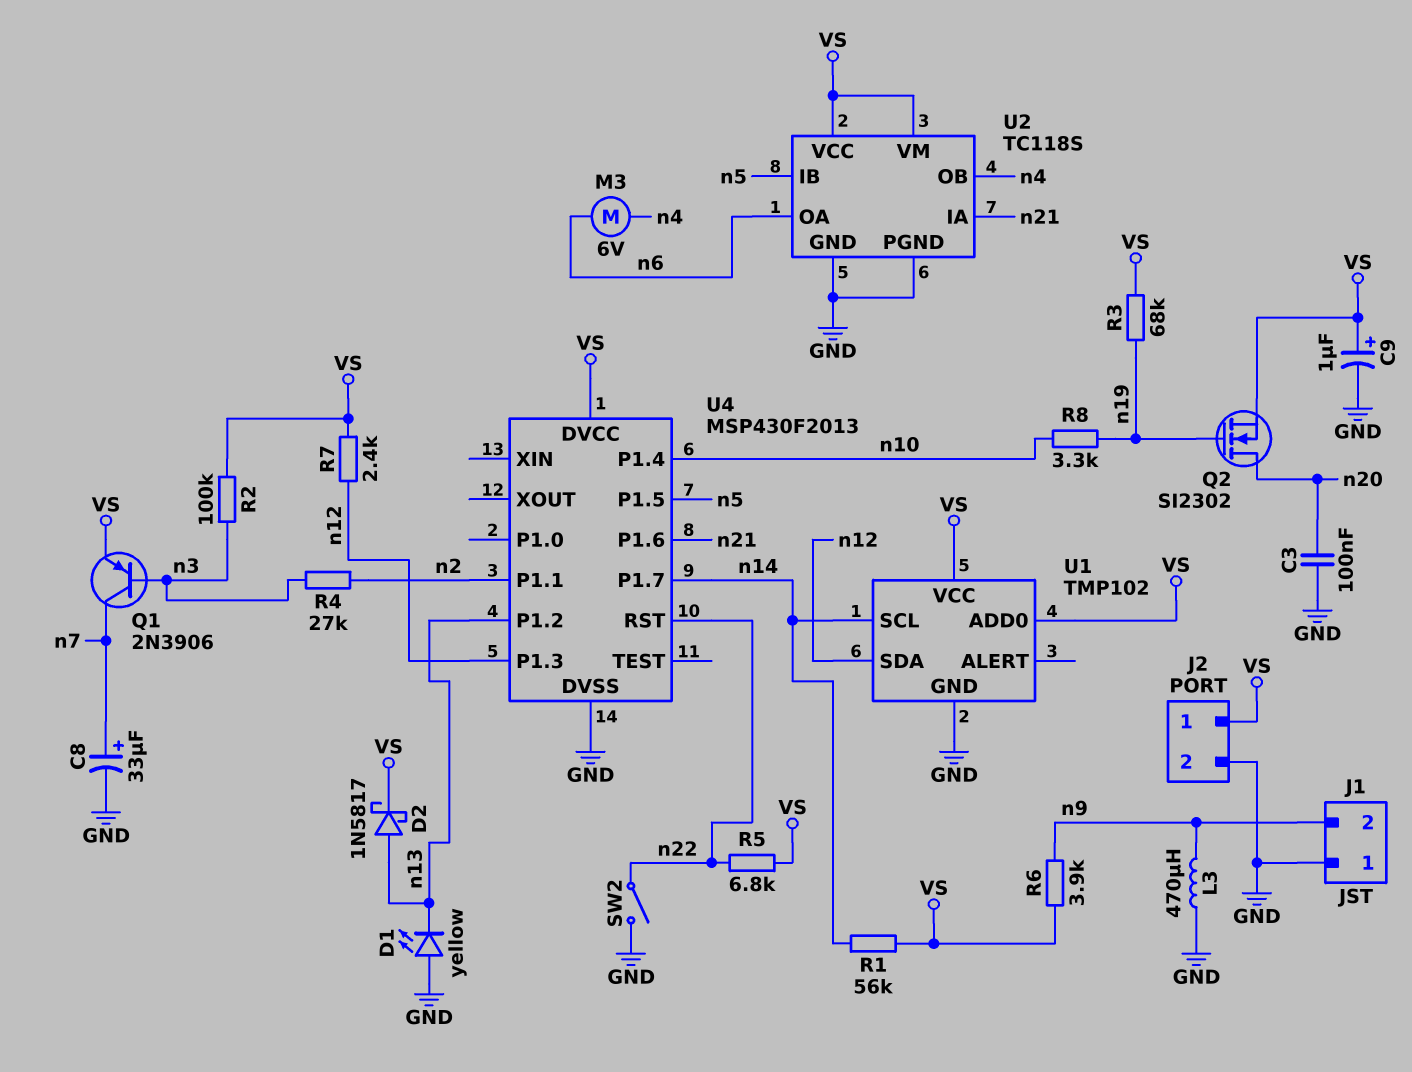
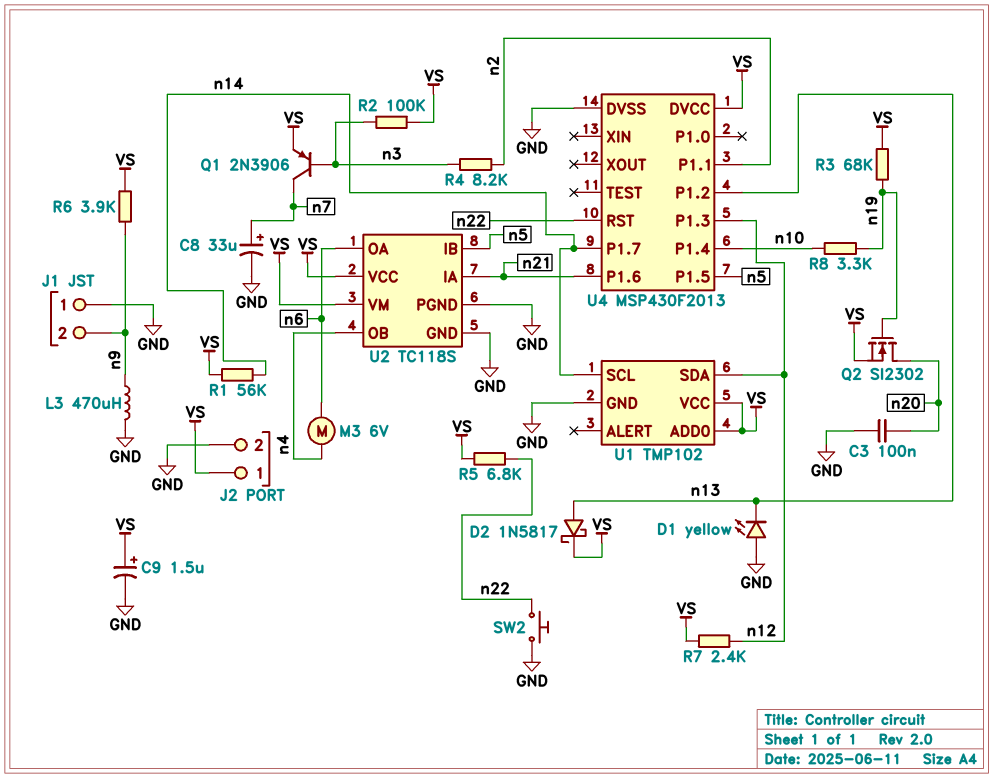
C9: 1uF (plus VS, minus GND) -> 1.5uF (plus VS, minus GND)
R4: 27k (n2, n3) -> 8.2k (n2, n3)
SW2: switch (GND, n22) -> button (GND, n22)

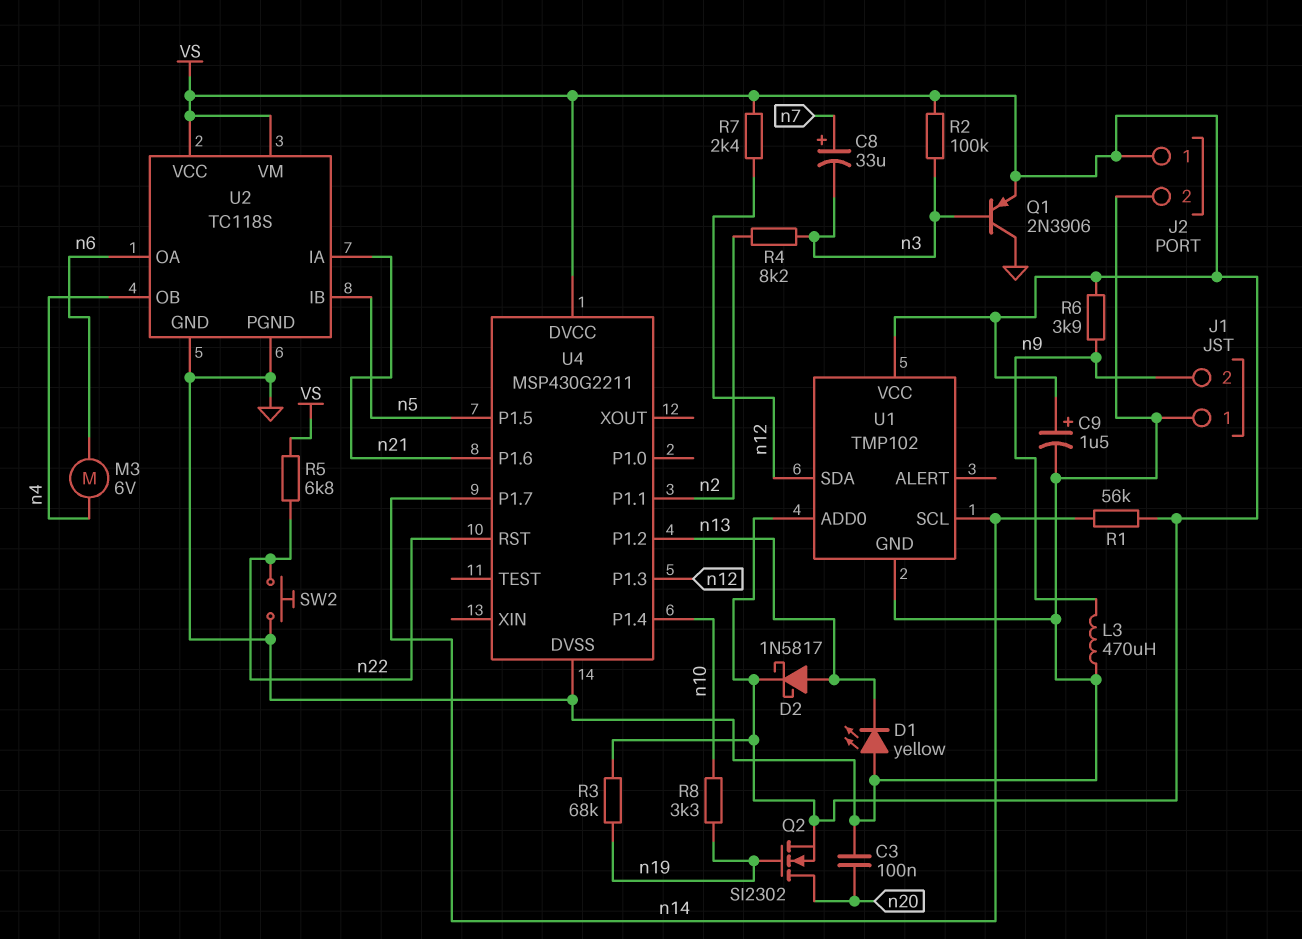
C8: 33uF (plus n7, minus GND) -> 33uF (plus n7, minus n3)
Q1: PNP 2N3906 (B n3, C n7, E VS) -> PNP 2N3906 (B n3, C GND, E VS)
U4: MSP430F2013 -> MSP430G2211

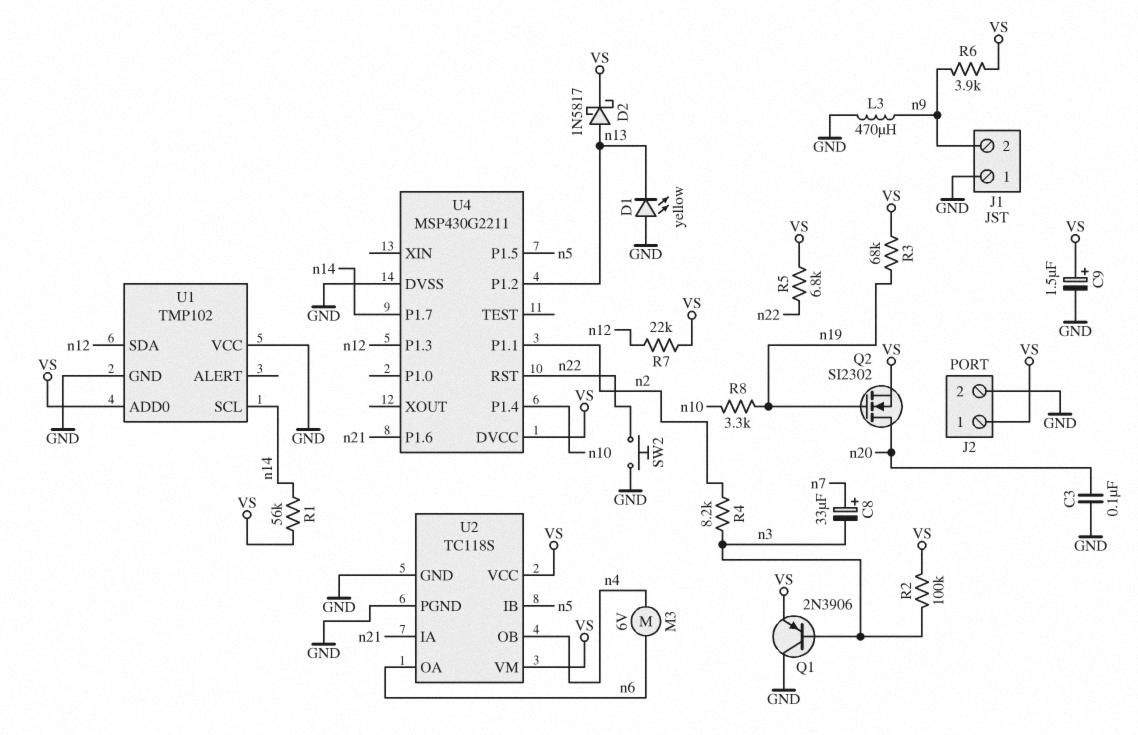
R7: 2.4k (VS, n12) -> 22k (VS, n12)
U1 pin VCC: VS -> GND

